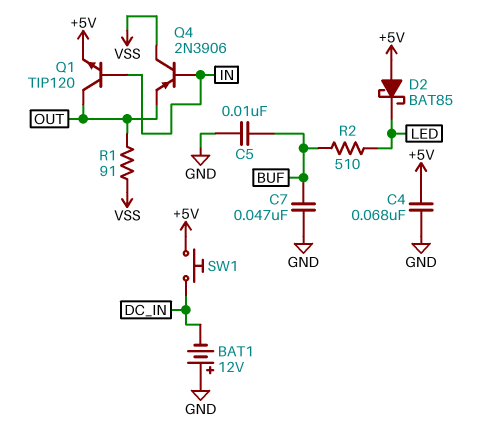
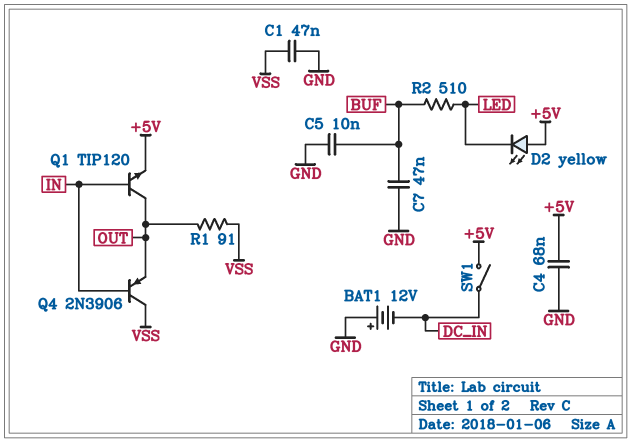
C1: none -> 47nF (GND, VSS)
D2: schottky BAT85 (A +5V, K LED) -> LED yellow (A +5V, K LED)
SW1: button (+5V, DC_IN) -> switch (+5V, DC_IN)

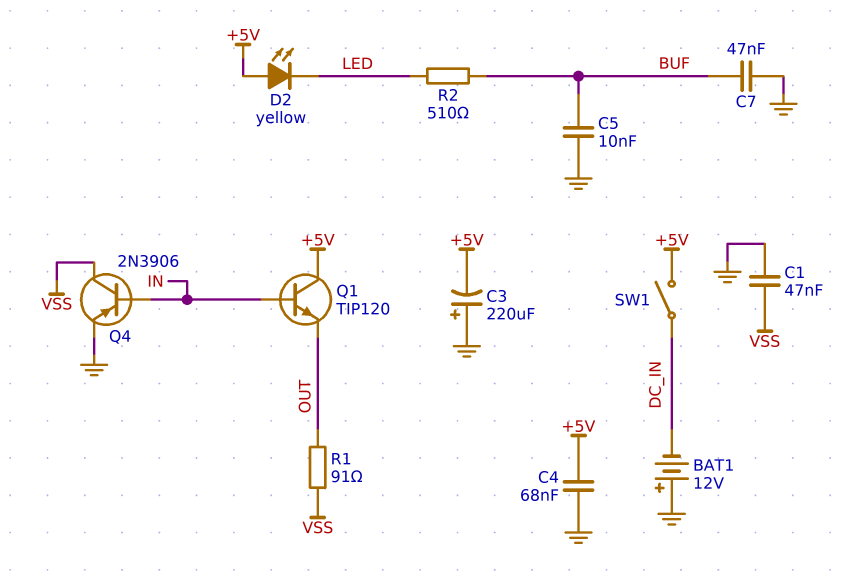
C3: none -> 220uF (plus GND, minus +5V)
Q1: NPN TIP120 (B IN, C OUT, E +5V) -> NPN TIP120 (B IN, C +5V, E OUT)
Q4: PNP 2N3906 (B IN, C VSS, E OUT) -> PNP 2N3906 (B IN, C VSS, E GND)

